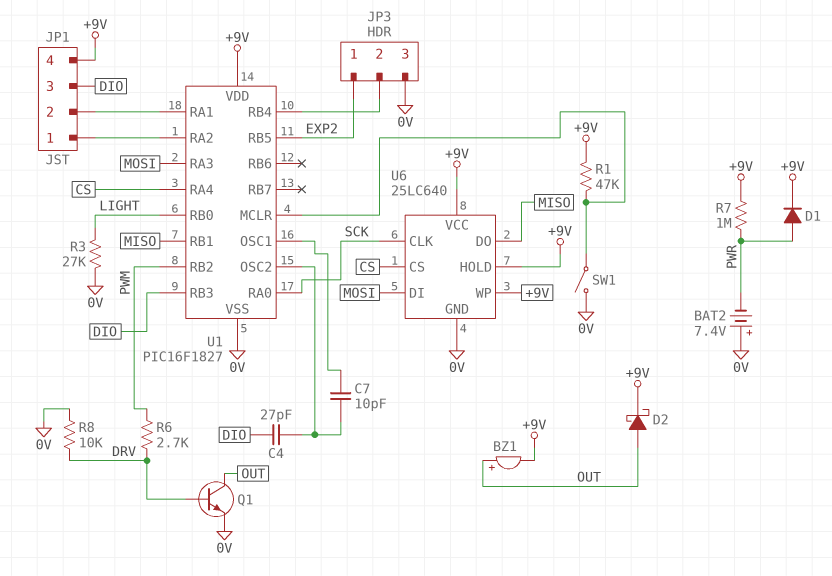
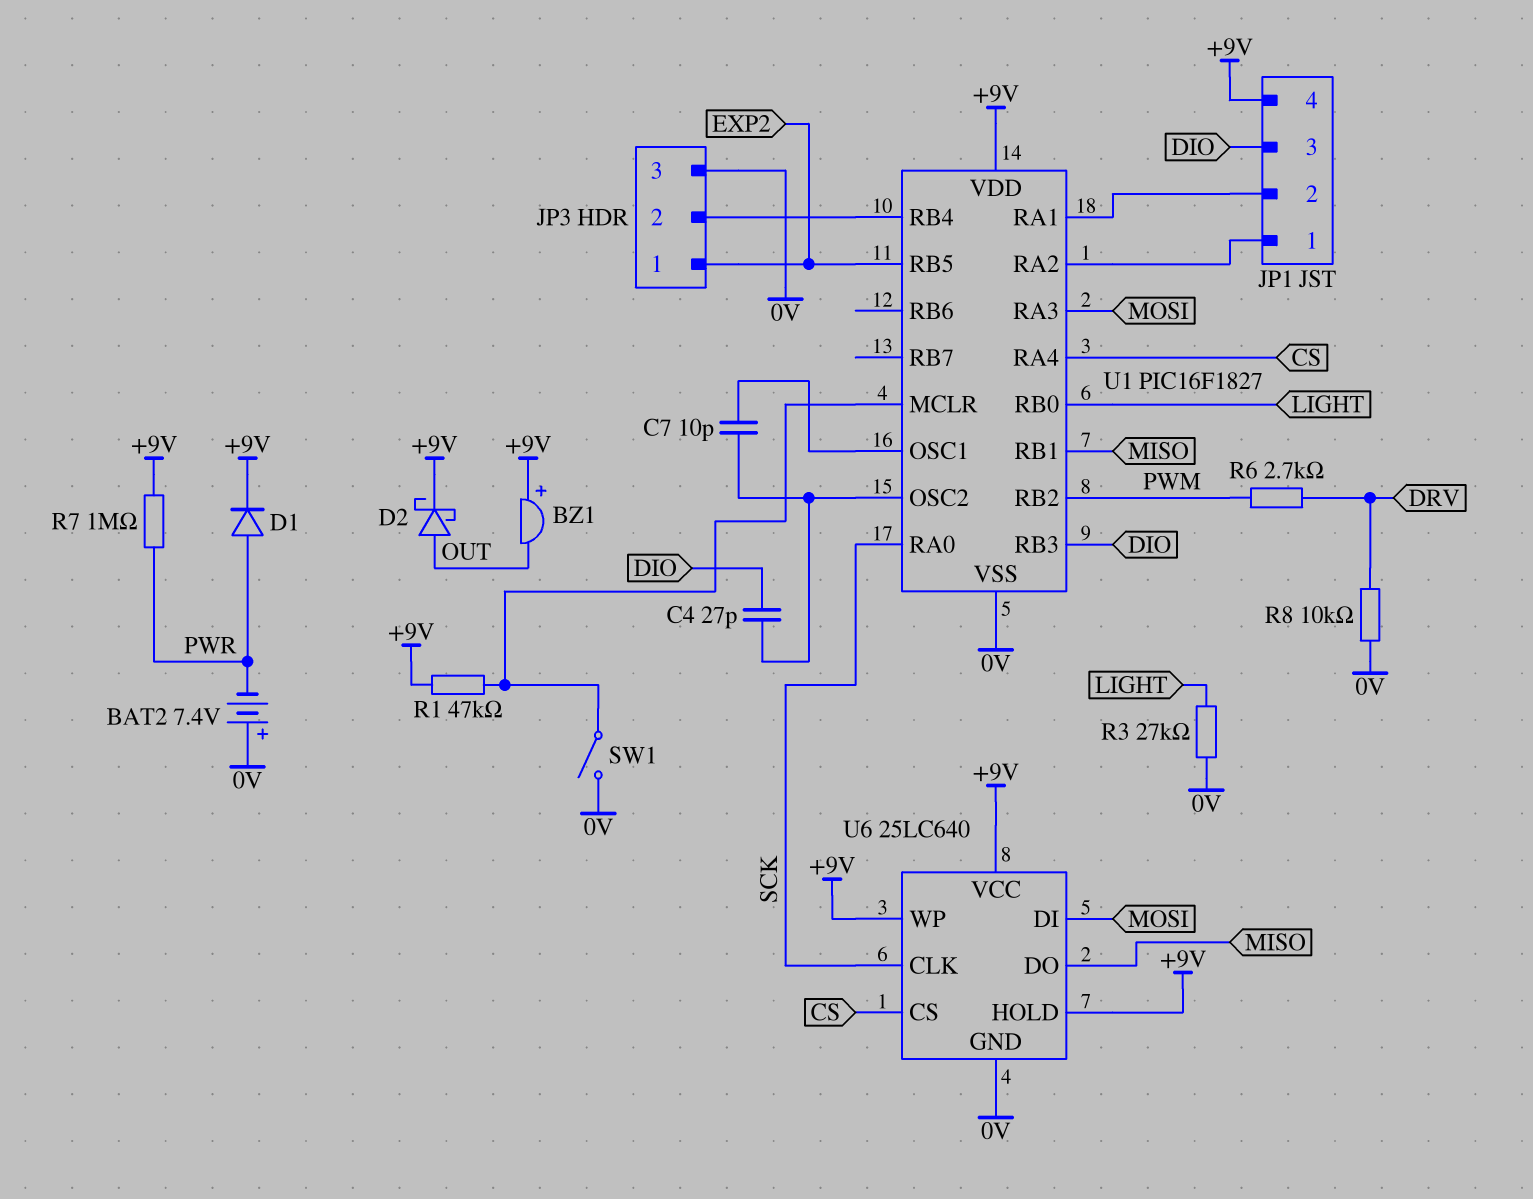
BZ1: buzzer (plus OUT, minus +9V) -> buzzer (plus +9V, minus OUT)
Q1: NPN (B DRV, C OUT, E 0V) -> none

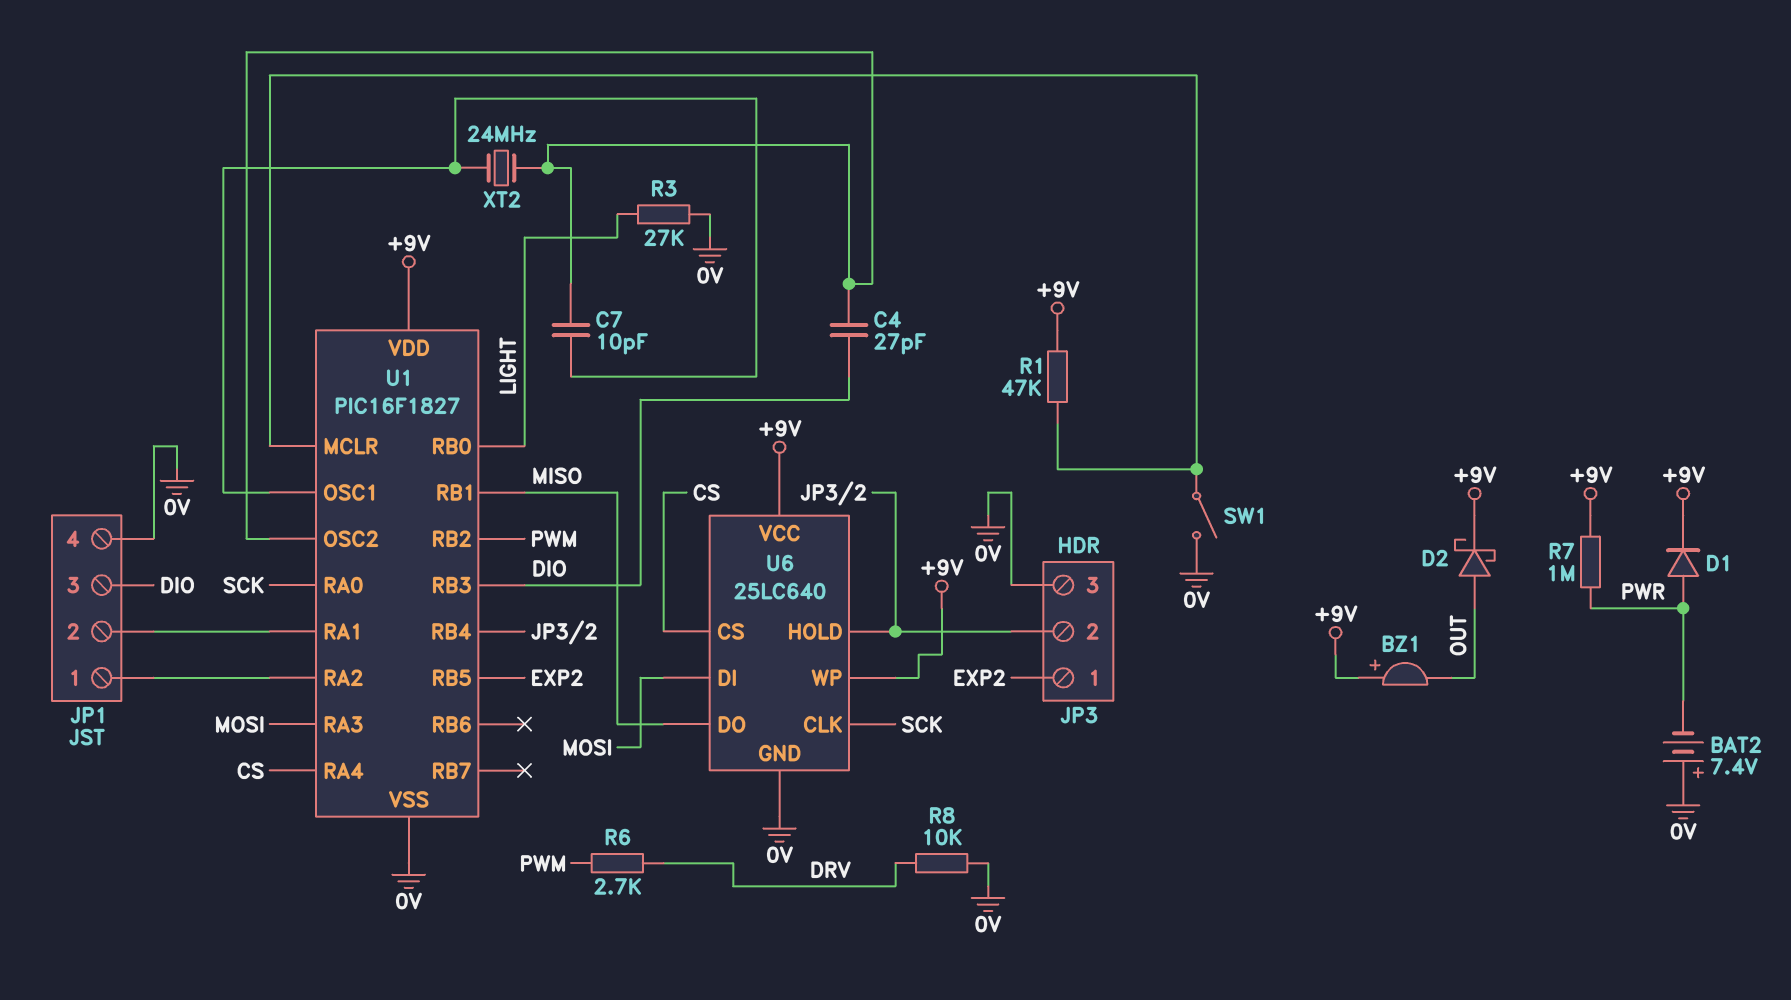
JP1 pin 4: +9V -> 0V
U6 pin HOLD: +9V -> JP3/2
XT2: none -> 24MHz (U1/OSC1, U1/OSC2)

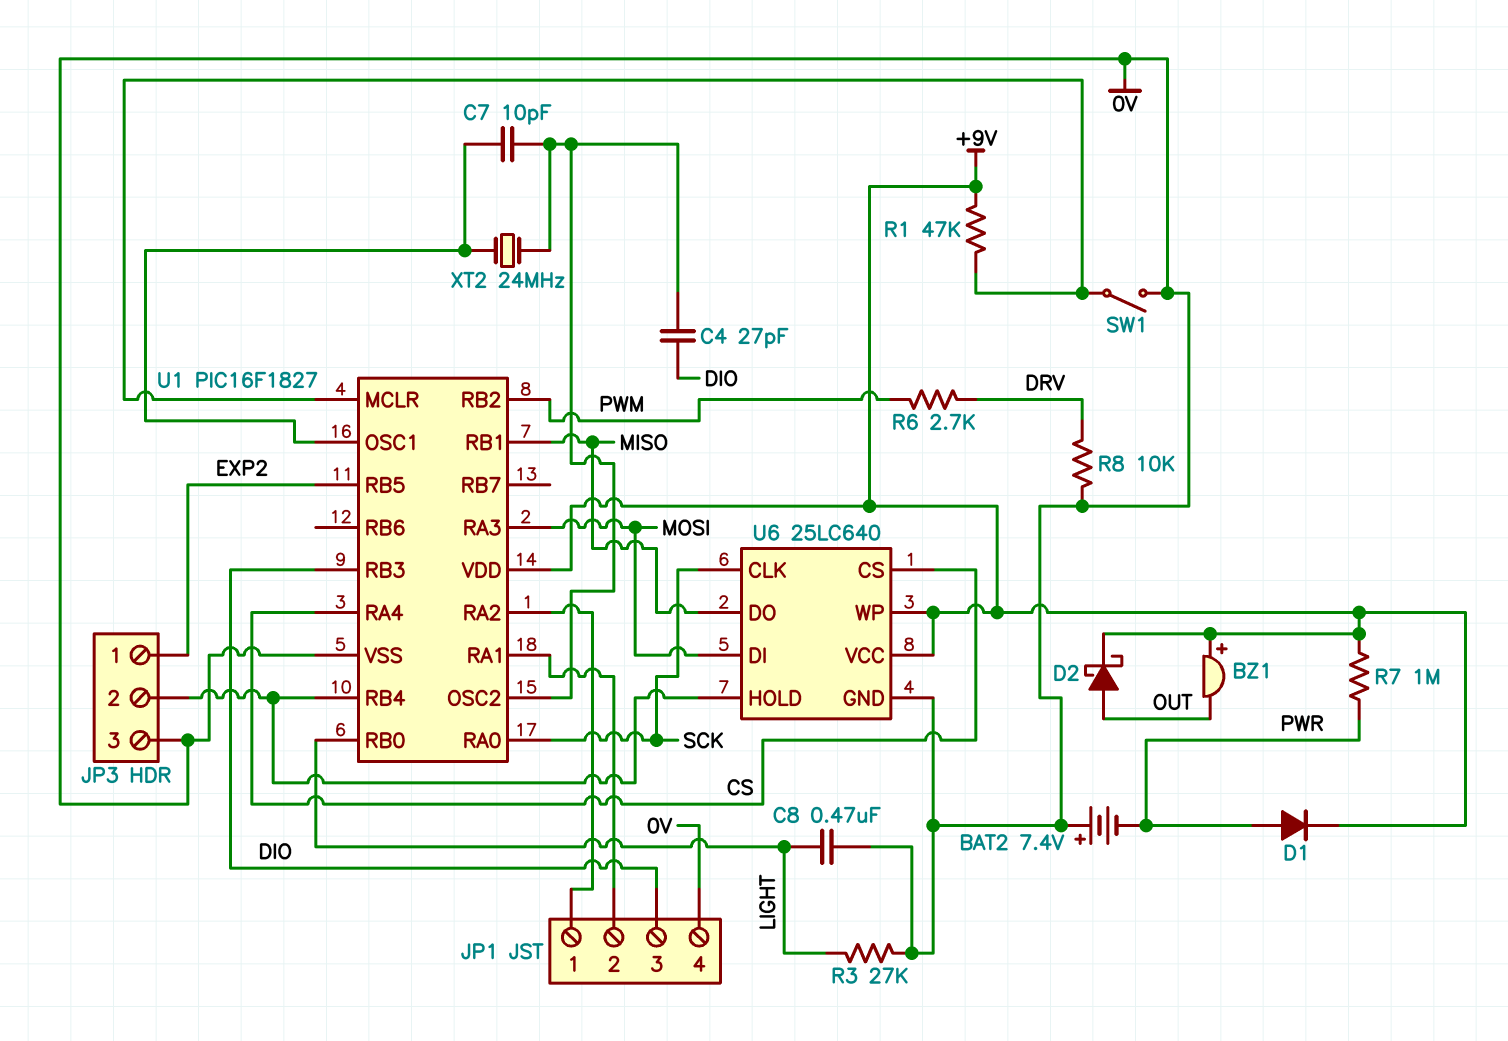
C8: none -> 470nF (0V, LIGHT)

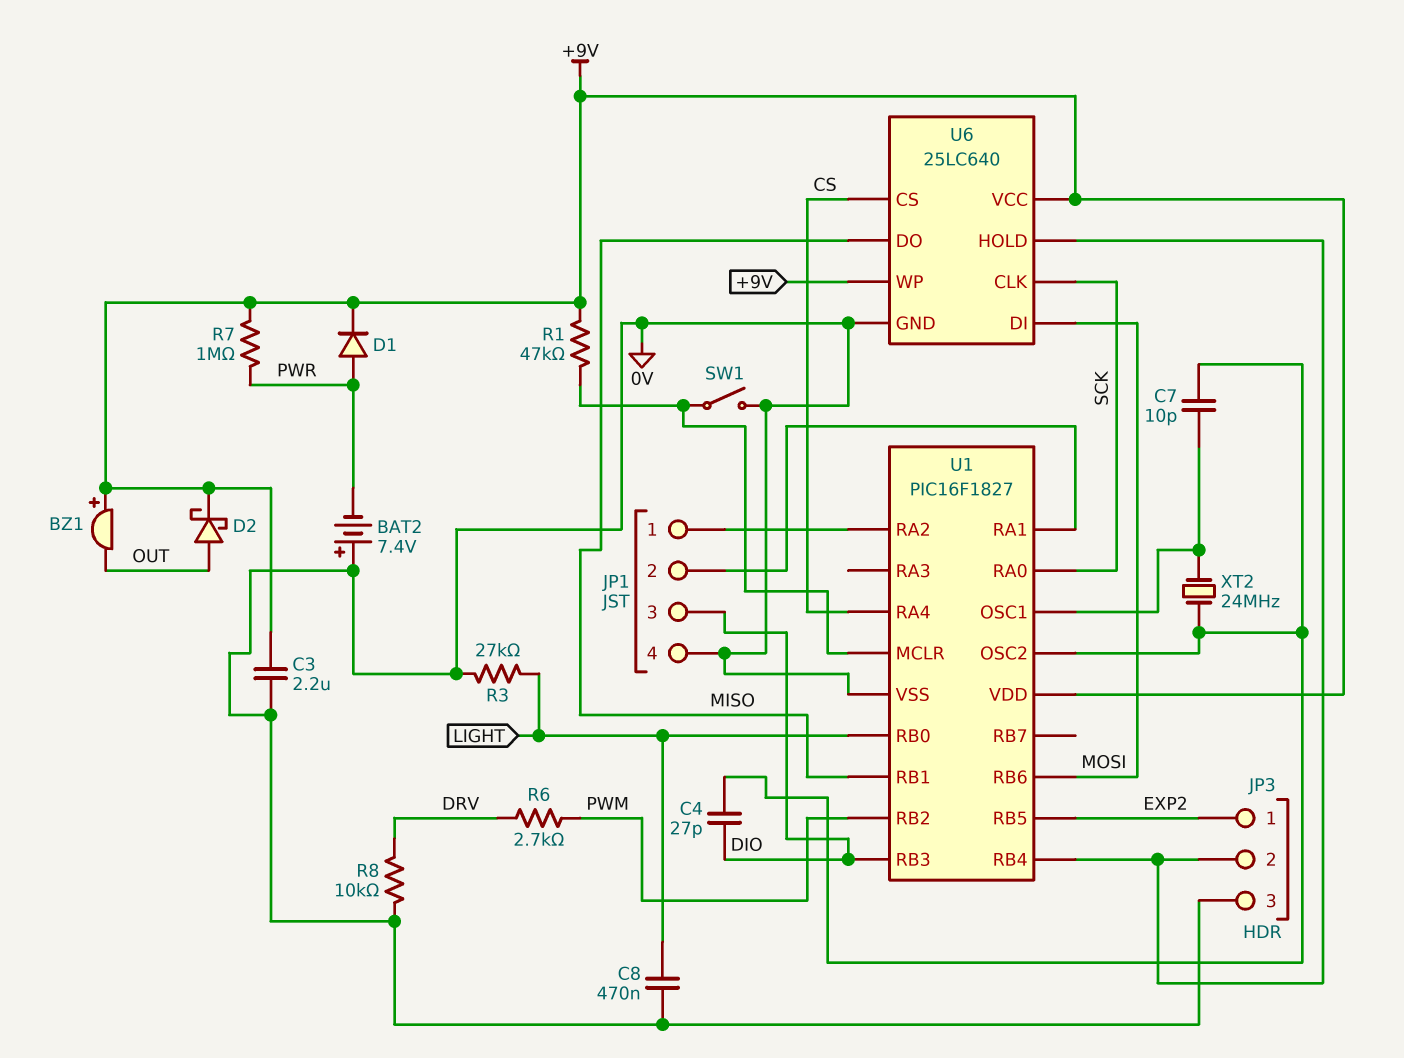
C3: none -> 2.2uF (+9V, 0V)
U1 pin RA3: MOSI -> none
U1 pin RB6: none -> MOSI

